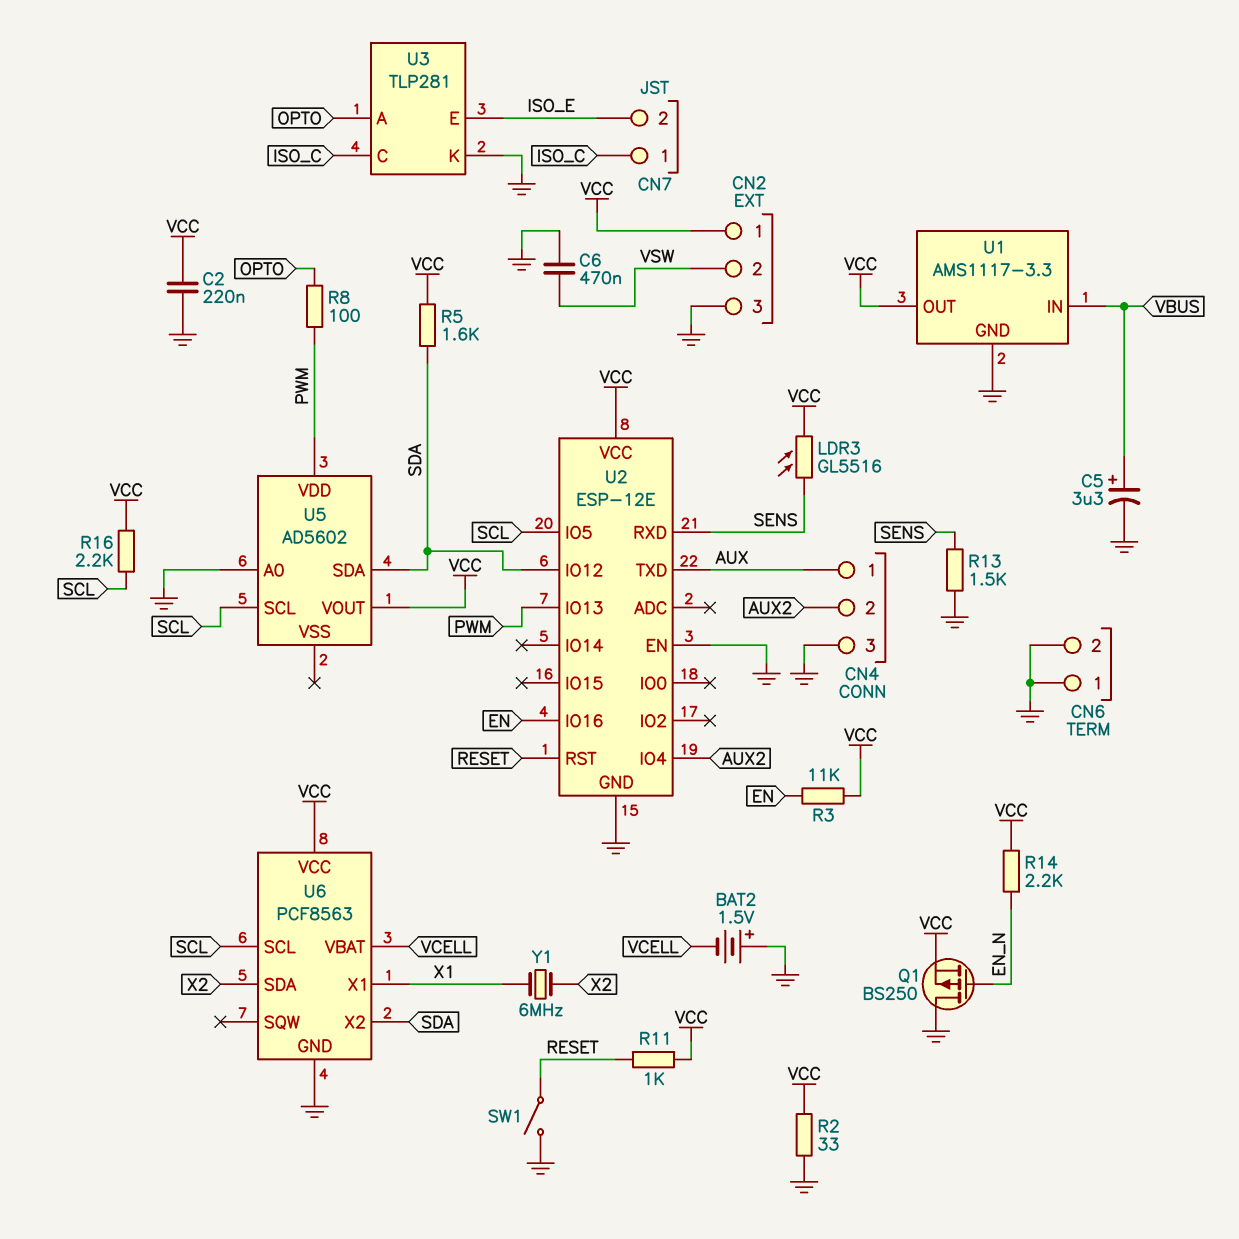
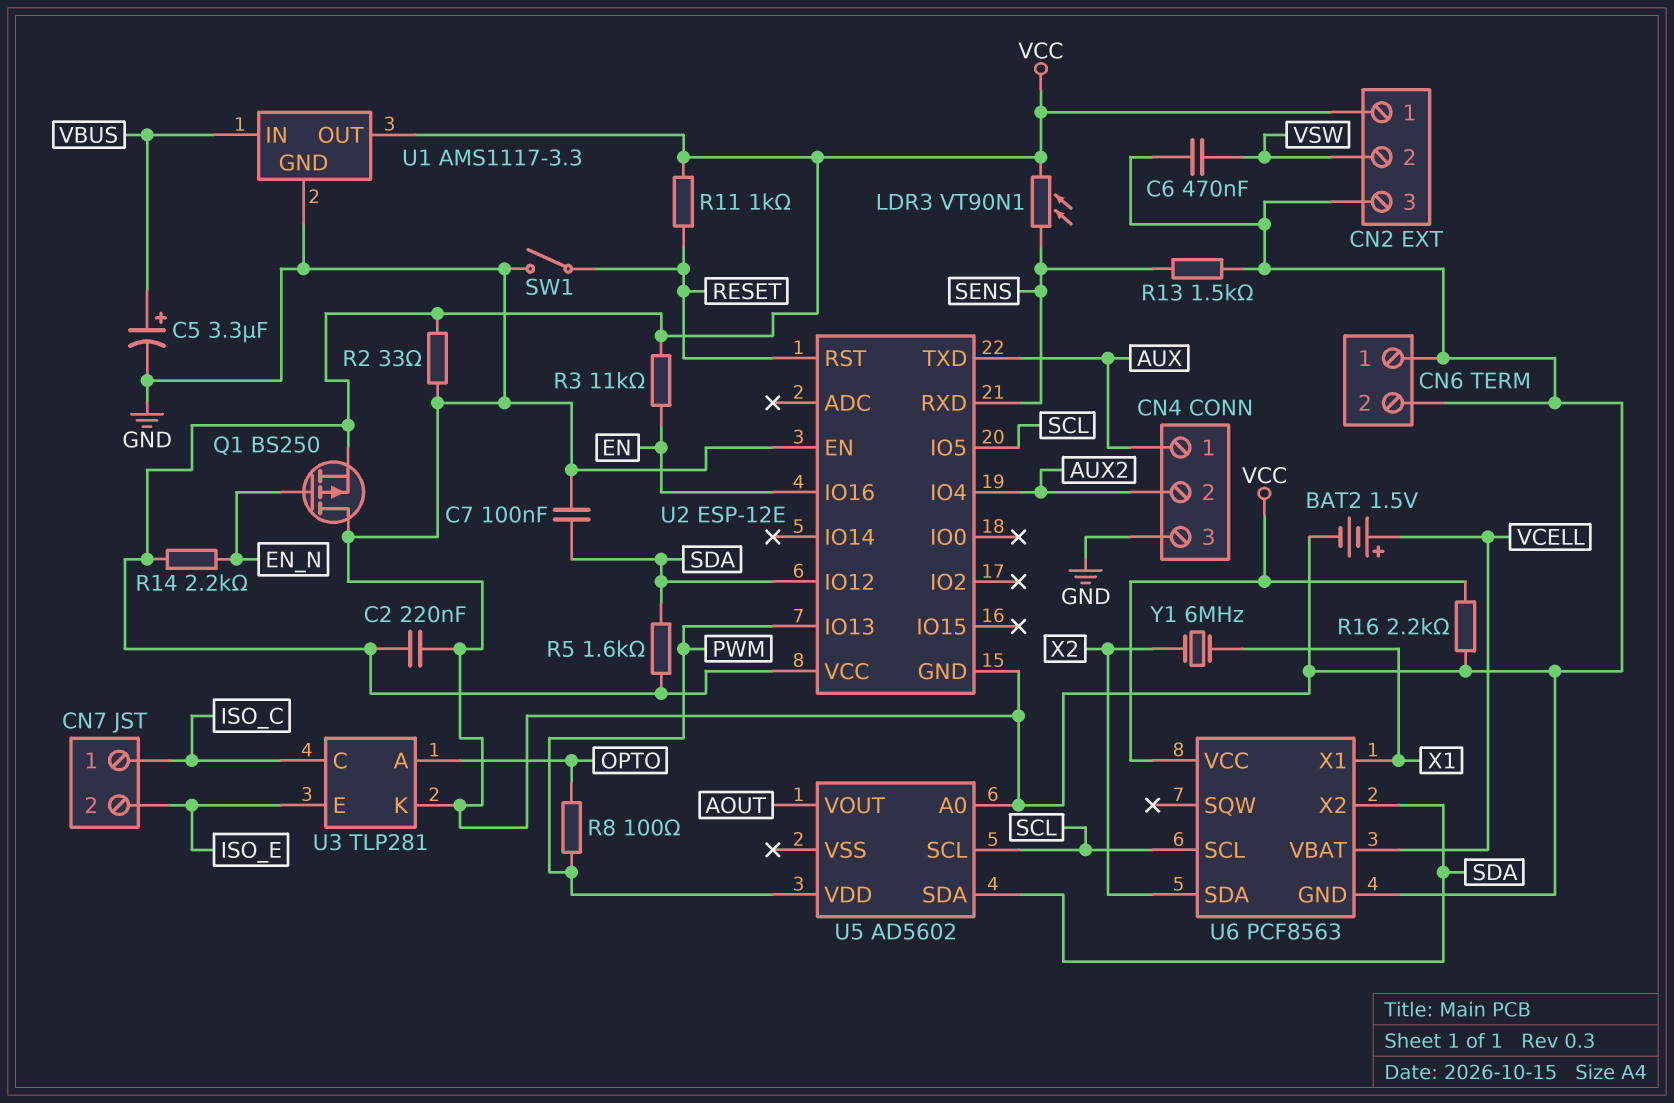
BAT2: 1.5V (plus GND, minus VCELL) -> 1.5V (plus VCELL, minus GND)
C7: none -> 100nF (GND, SDA)
LDR3: GL5516 (SENS, VCC) -> VT90N1 (SENS, VCC)
R16: 2.2k (SCL, VCC) -> 2.2k (GND, VCC)
U5 pin VOUT: VCC -> AOUT

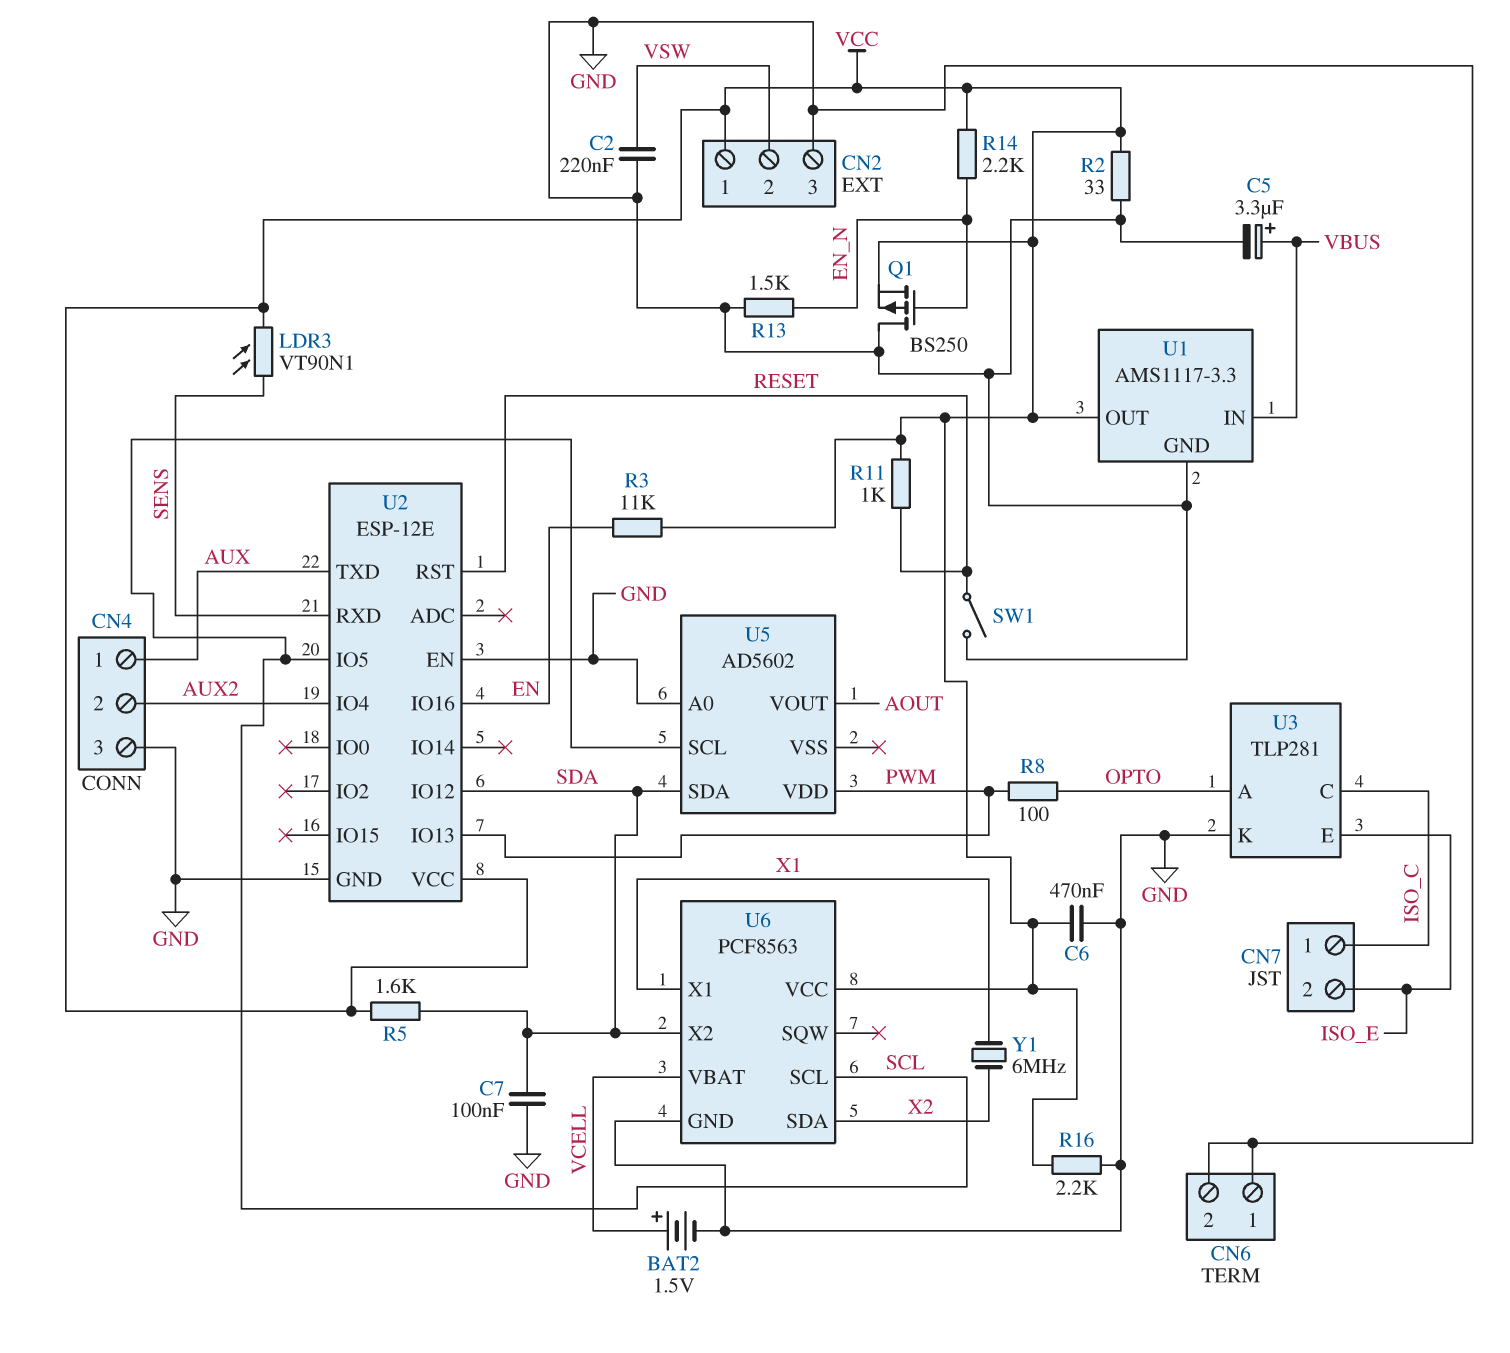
C2: 220nF (GND, VCC) -> 220nF (GND, VSW)
C6: 470nF (GND, VSW) -> 470nF (GND, VCC)
R13: 1.5k (GND, SENS) -> 1.5k (EN_N, GND)

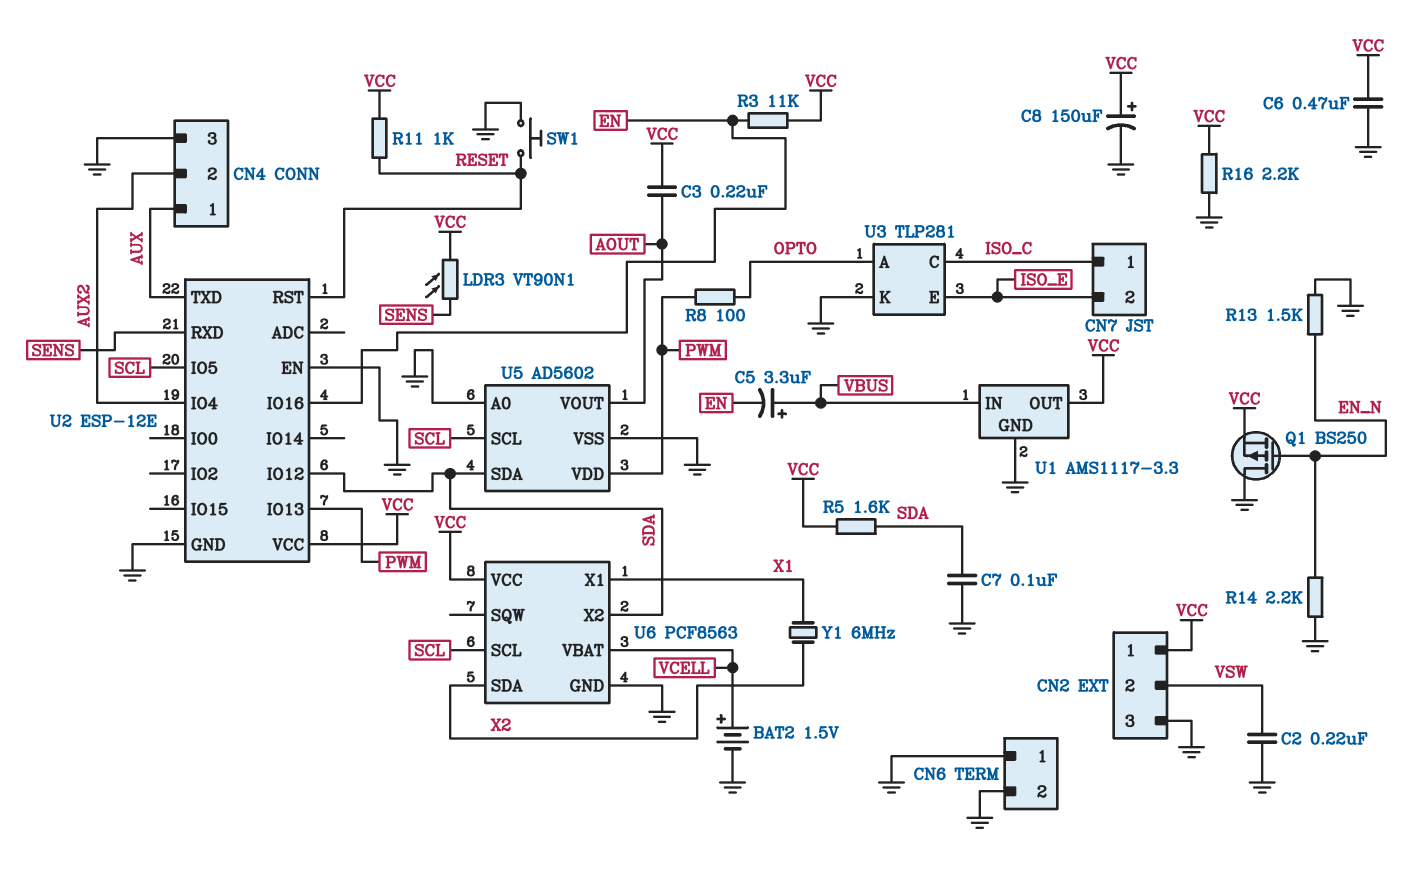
C3: none -> 220nF (AOUT, VCC)
C5: 3.3uF (plus VBUS, minus GND) -> 3.3uF (plus VBUS, minus EN)
C8: none -> 150uF (plus VCC, minus GND)
R2: 33 (GND, VCC) -> none
R14: 2.2k (EN_N, VCC) -> 2.2k (EN_N, GND)
SW1: switch (GND, RESET) -> button (GND, RESET)
U5 pin VSS: none -> GND

